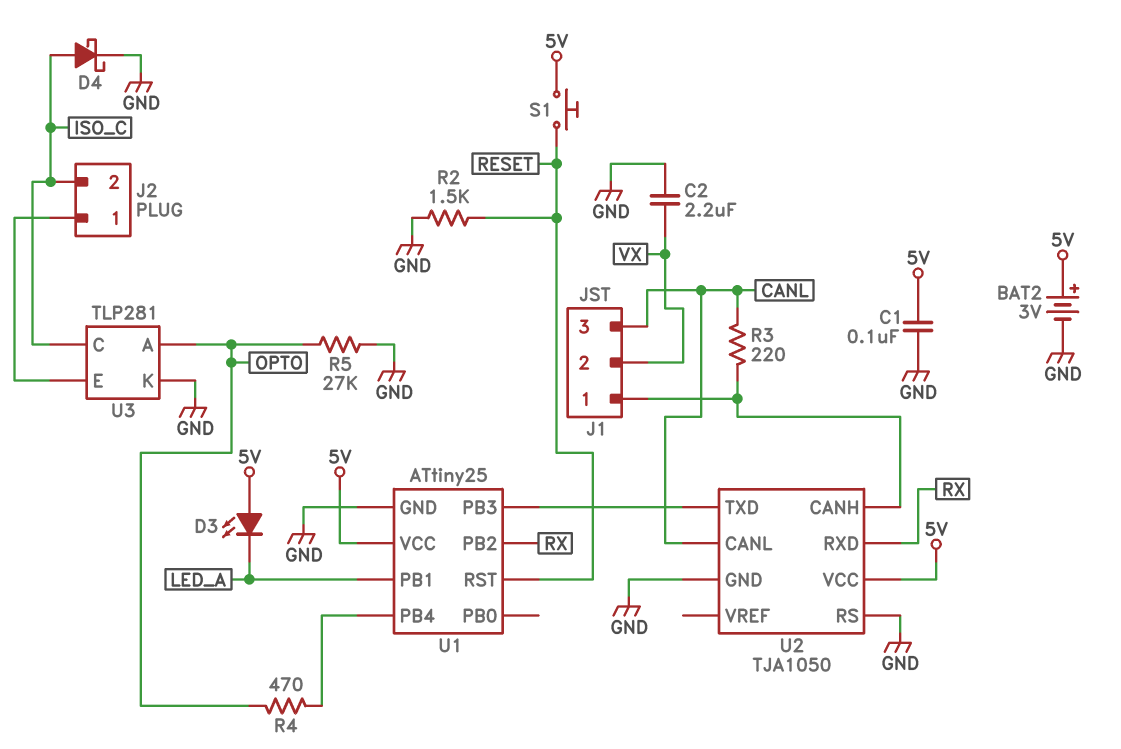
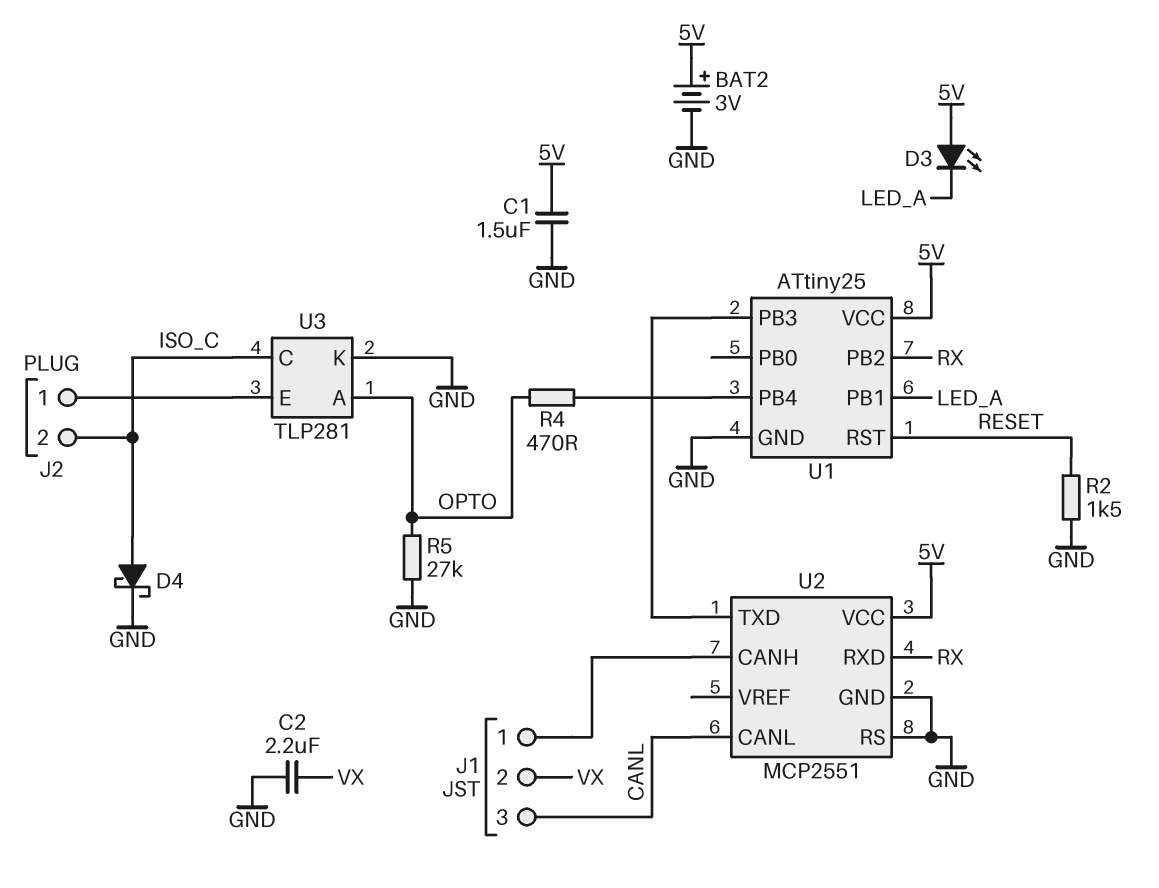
C1: 100nF (5V, GND) -> 1.5uF (5V, GND)
R3: 220 (CANL, J1/1) -> none
S1: button (5V, RESET) -> none
U2: TJA1050 -> MCP2551

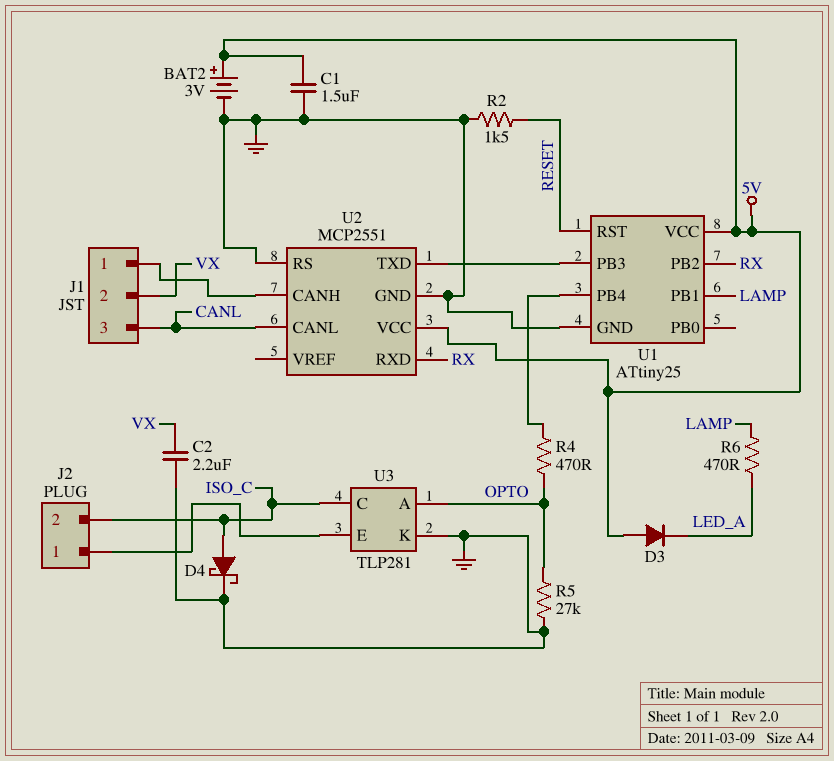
D3: LED (A 5V, K LED_A) -> diode (A 5V, K LED_A)
R6: none -> 470 (LAMP, LED_A)
U1 pin PB1: LED_A -> LAMP

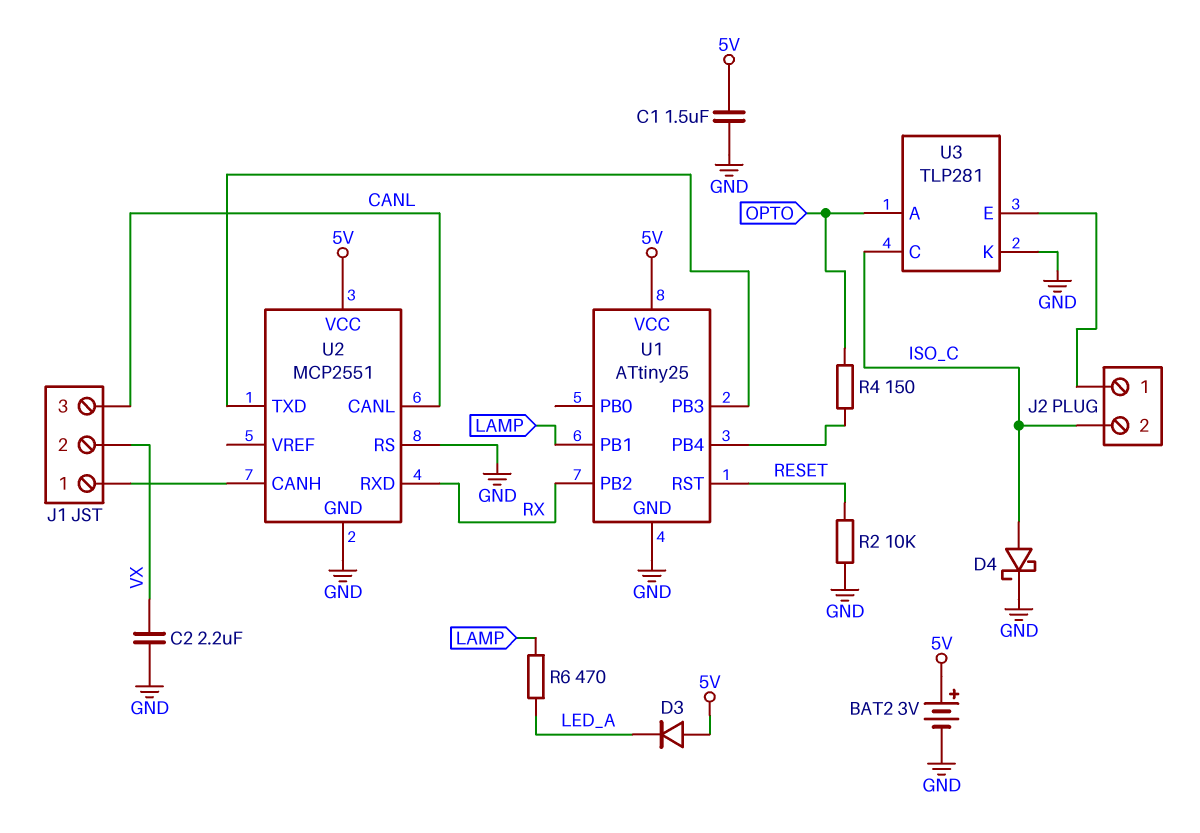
R2: 1.5k (GND, RESET) -> 10k (GND, RESET)
R4: 470 (OPTO, U1/PB4) -> 150 (OPTO, U1/PB4)
R5: 27k (GND, OPTO) -> none

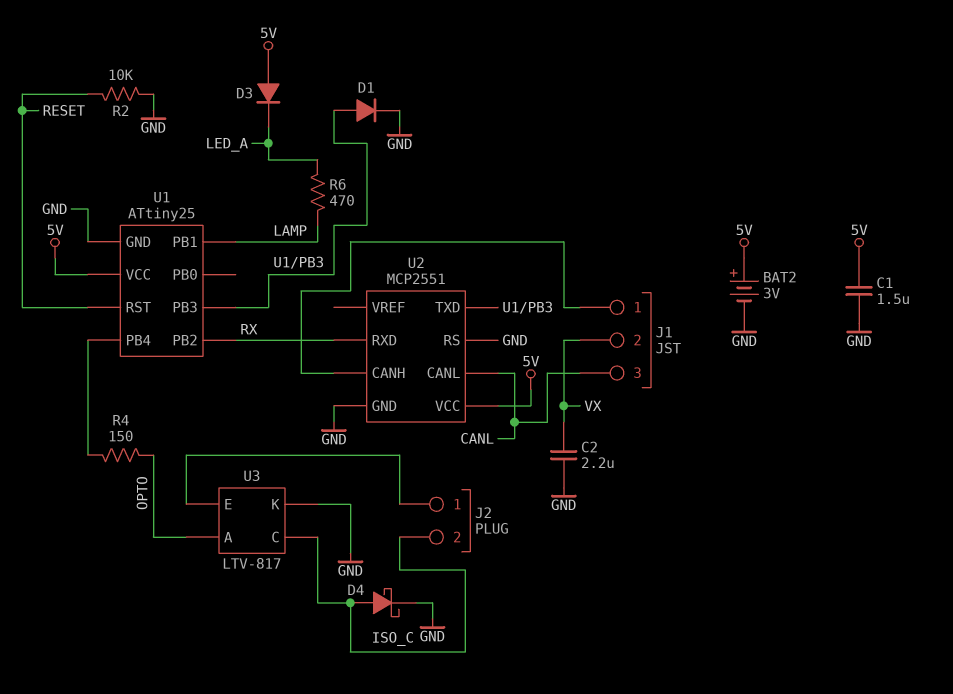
D1: none -> diode (A U1/PB3, K GND)
U3: TLP281 -> LTV-817

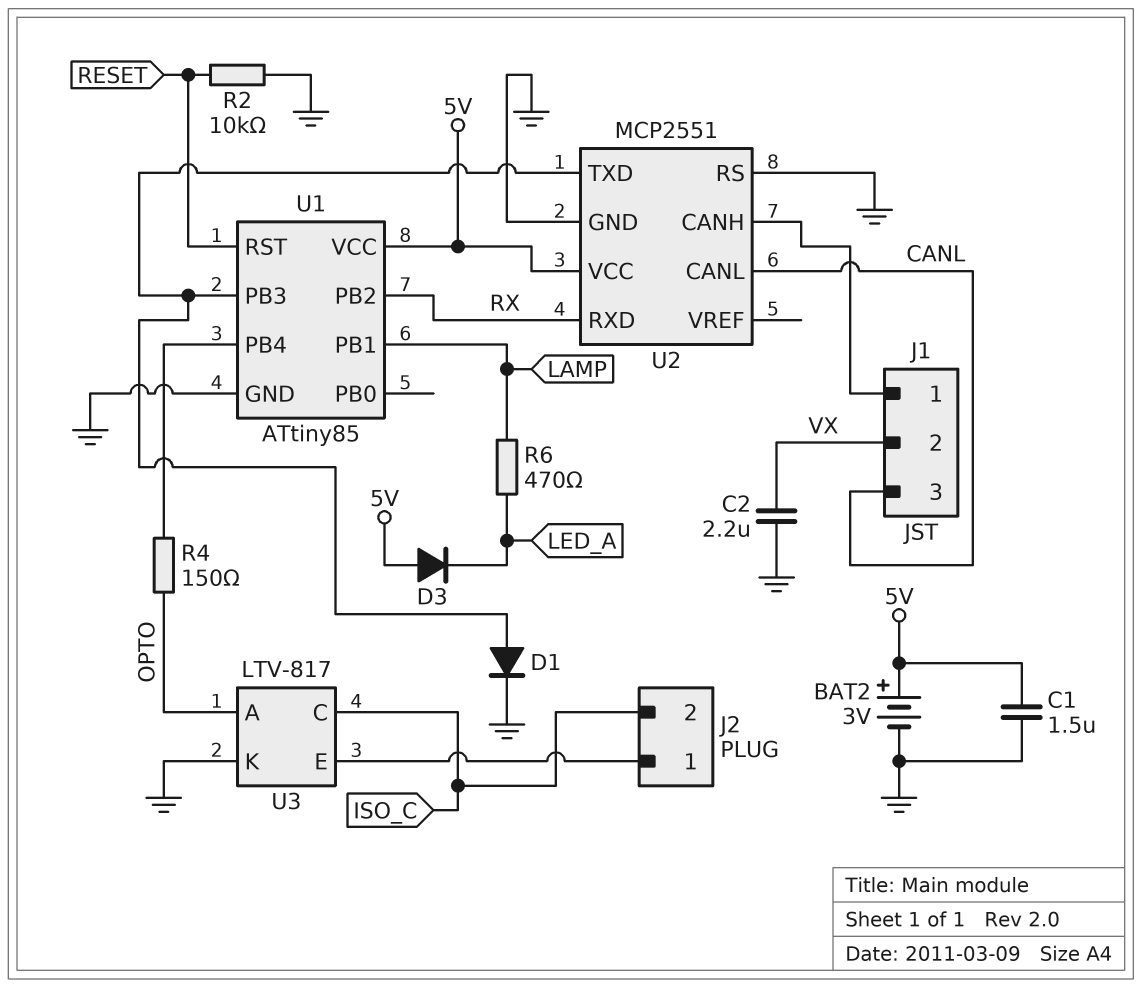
D4: schottky (A ISO_C, K GND) -> none
U1: ATtiny25 -> ATtiny85

